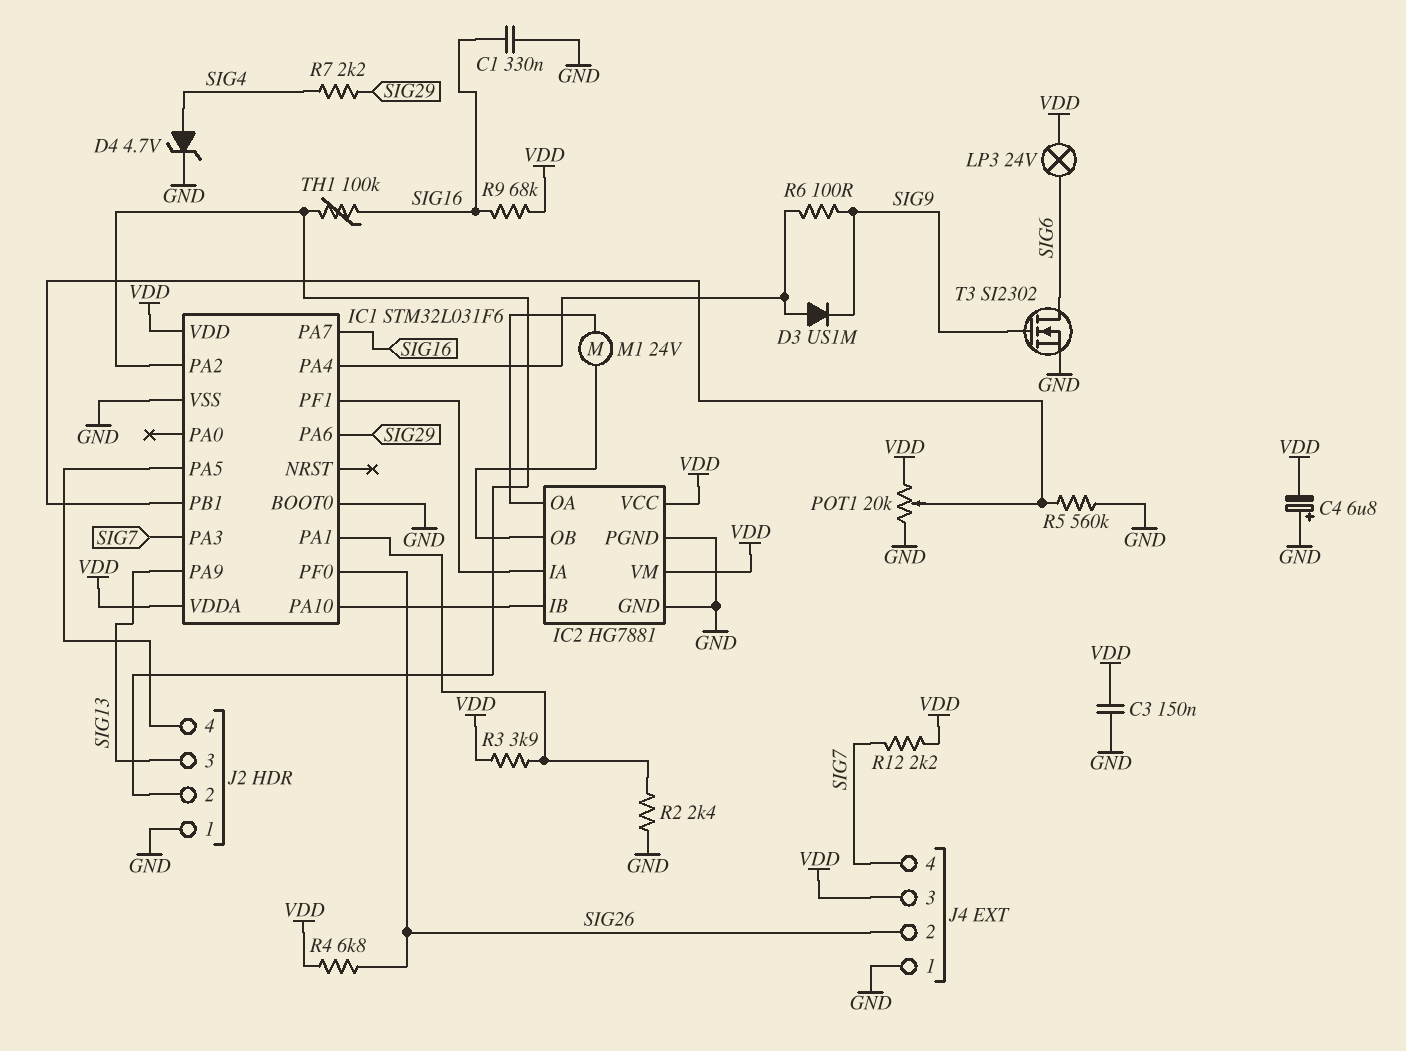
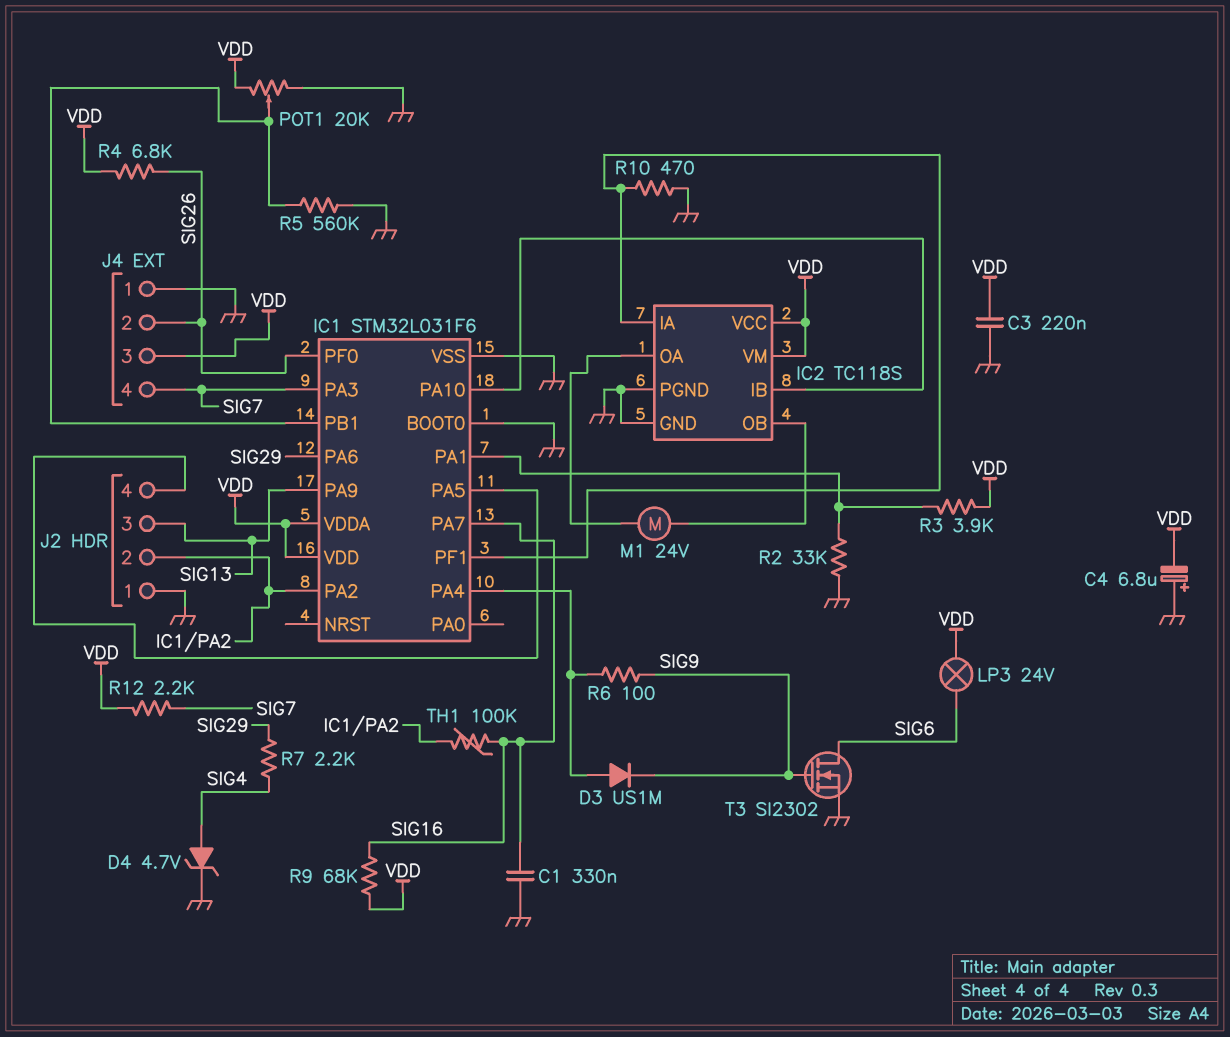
C3: 150nF (GND, VDD) -> 220nF (GND, VDD)
IC2: HG7881 -> TC118S
R2: 2.4k (GND, IC1/PA1) -> 33k (GND, IC1/PA1)
R10: none -> 470 (GND, IC1/PF1)

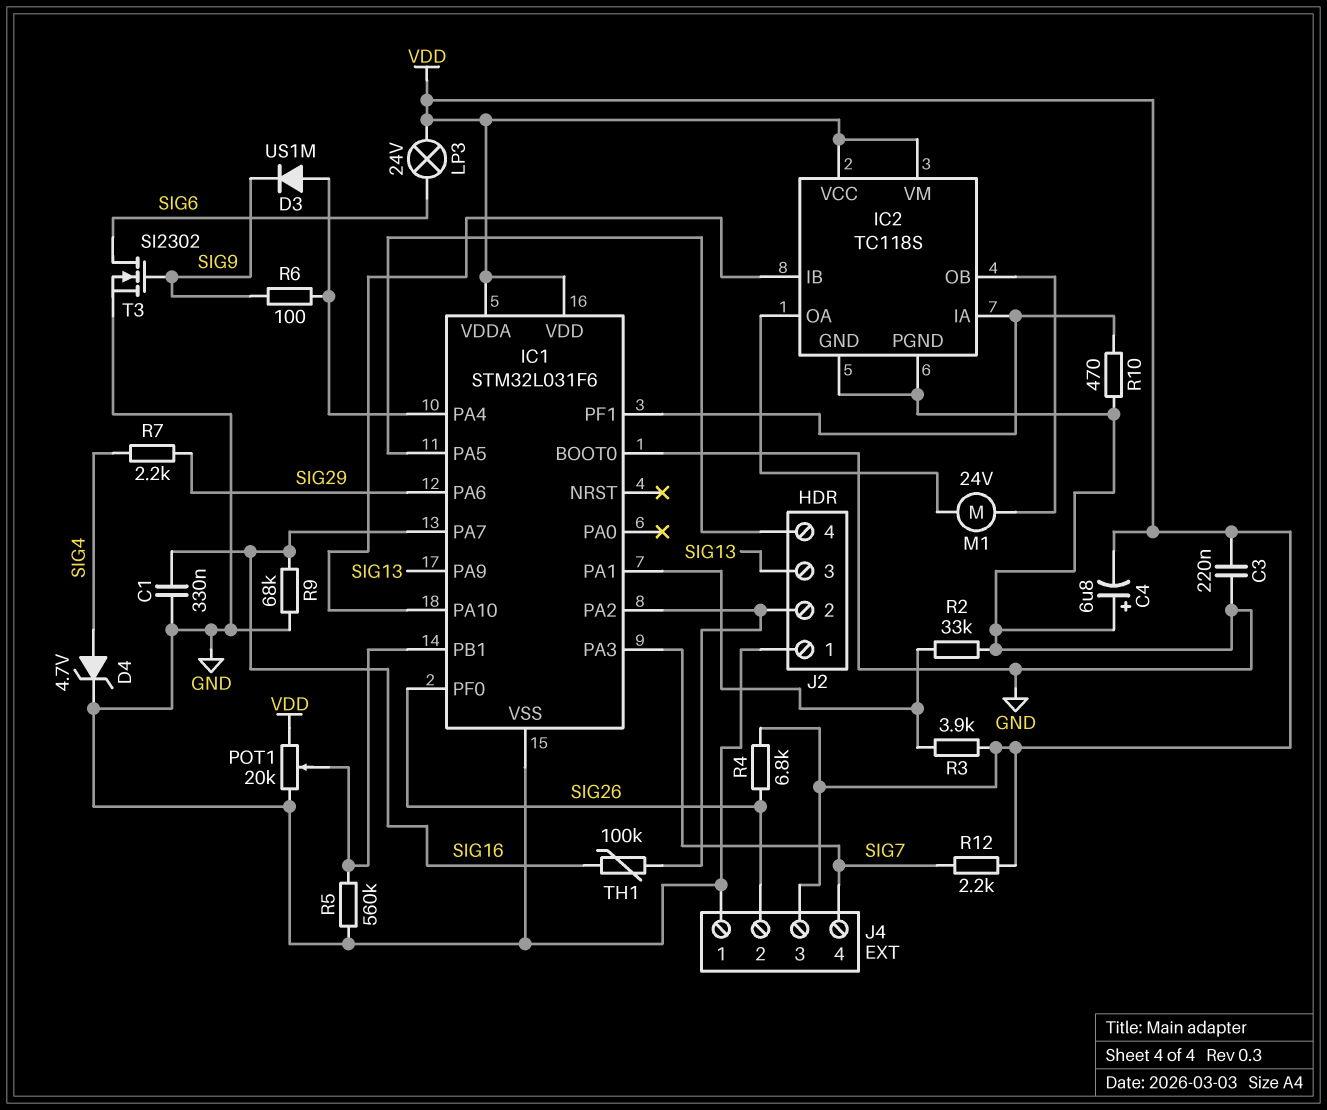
R9: 68k (SIG16, VDD) -> 68k (GND, SIG16)

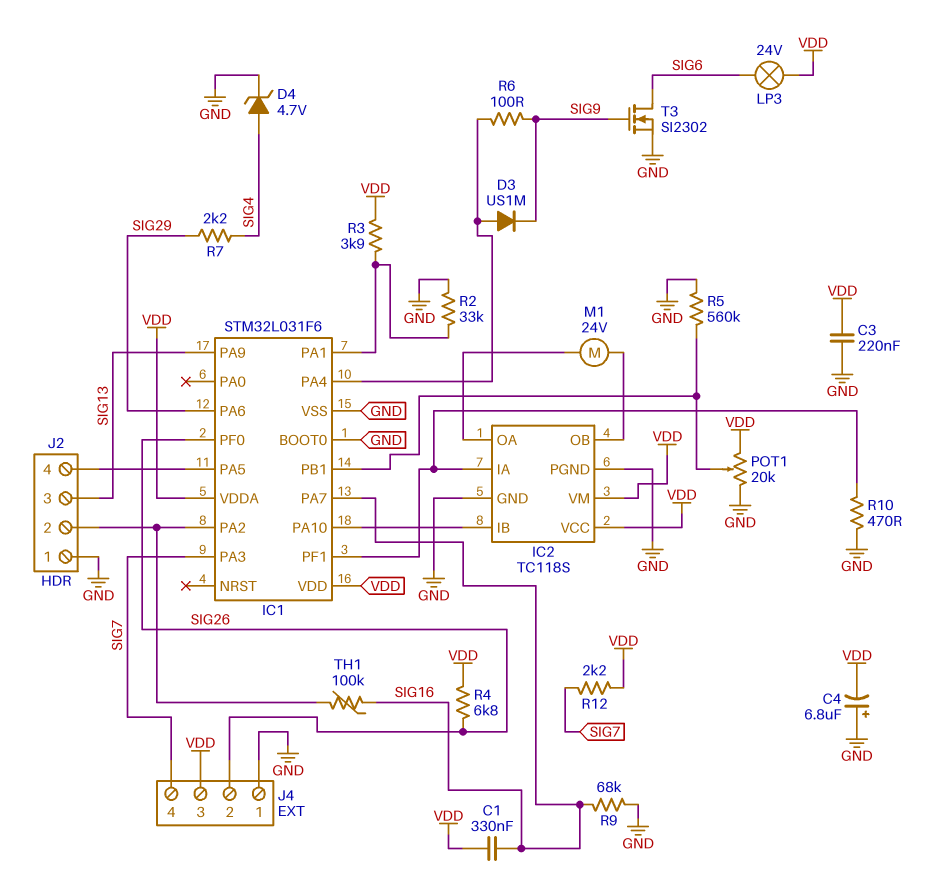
C1: 330nF (GND, SIG16) -> 330nF (SIG16, VDD)

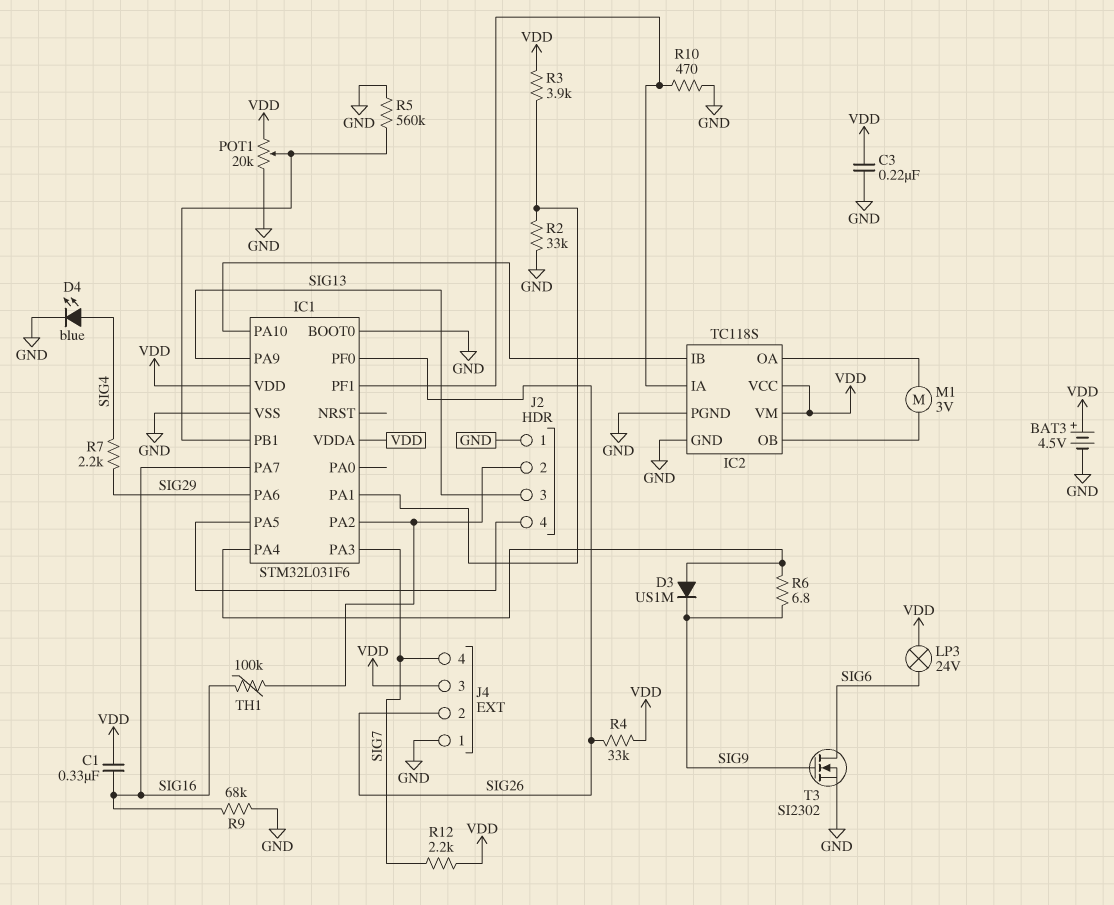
BAT3: none -> 4.5V (plus VDD, minus GND)
C4: 6.8uF (plus GND, minus VDD) -> none
D4: zener 4.7V (A SIG4, K GND) -> LED blue (A SIG4, K GND)
M1: motor 24V (IC2/OA, IC2/OB) -> motor 3V (IC2/OA, IC2/OB)
R4: 6.8k (SIG26, VDD) -> 33k (SIG26, VDD)
R6: 100 (IC1/PA4, SIG9) -> 6.8 (IC1/PA4, SIG9)

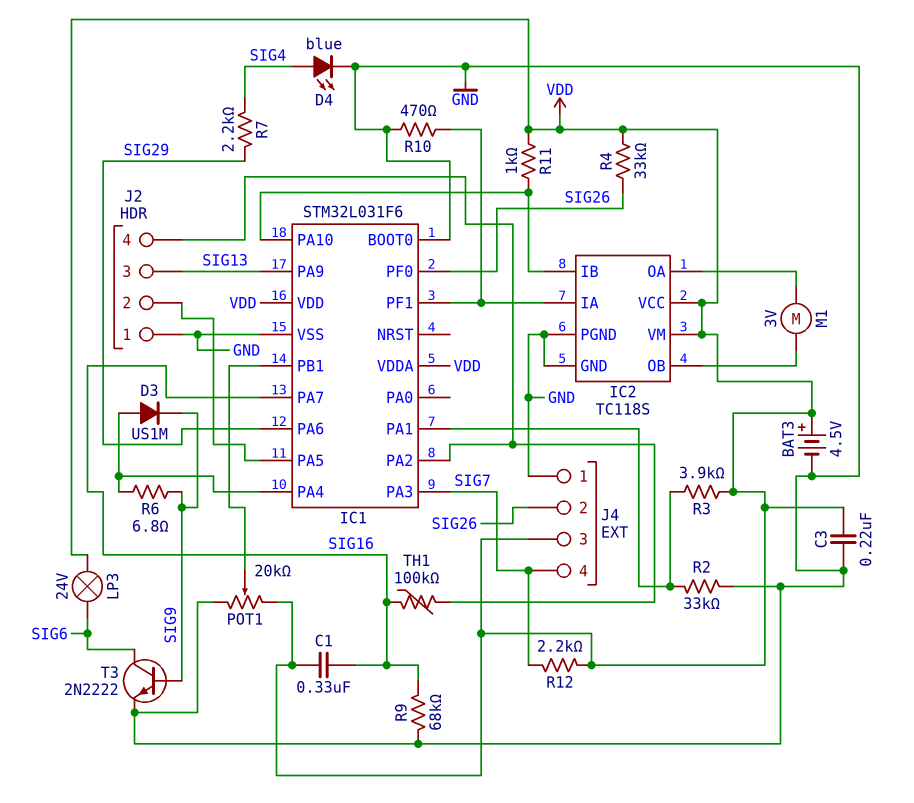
J2 pin 2: IC1/PA2 -> IC1/PA5
J2 pin 4: IC1/PA5 -> IC1/PA2
R5: 560k (GND, IC1/PB1) -> none
R11: none -> 1k (IC1/PA10, VDD)
T3: NMOS SI2302 (G SIG9, D SIG6, S GND) -> NPN 2N2222 (B SIG9, C SIG6, E GND)

